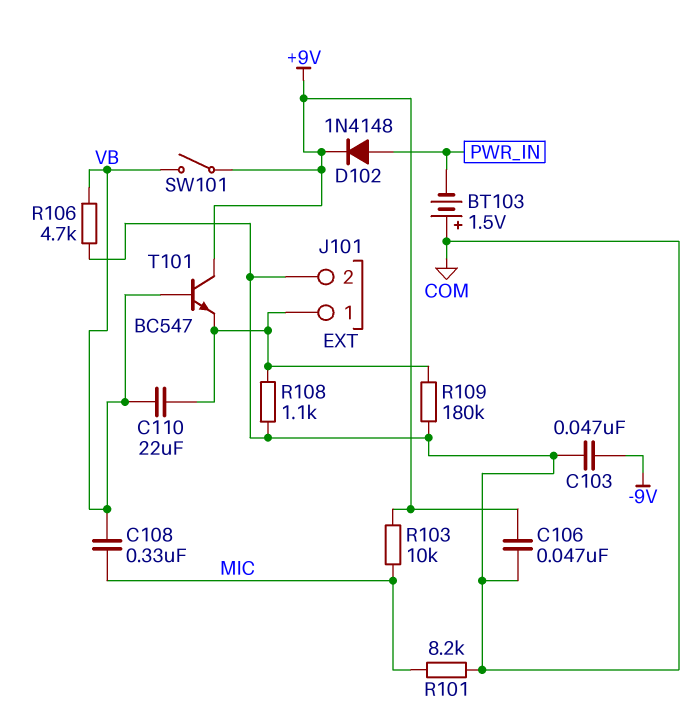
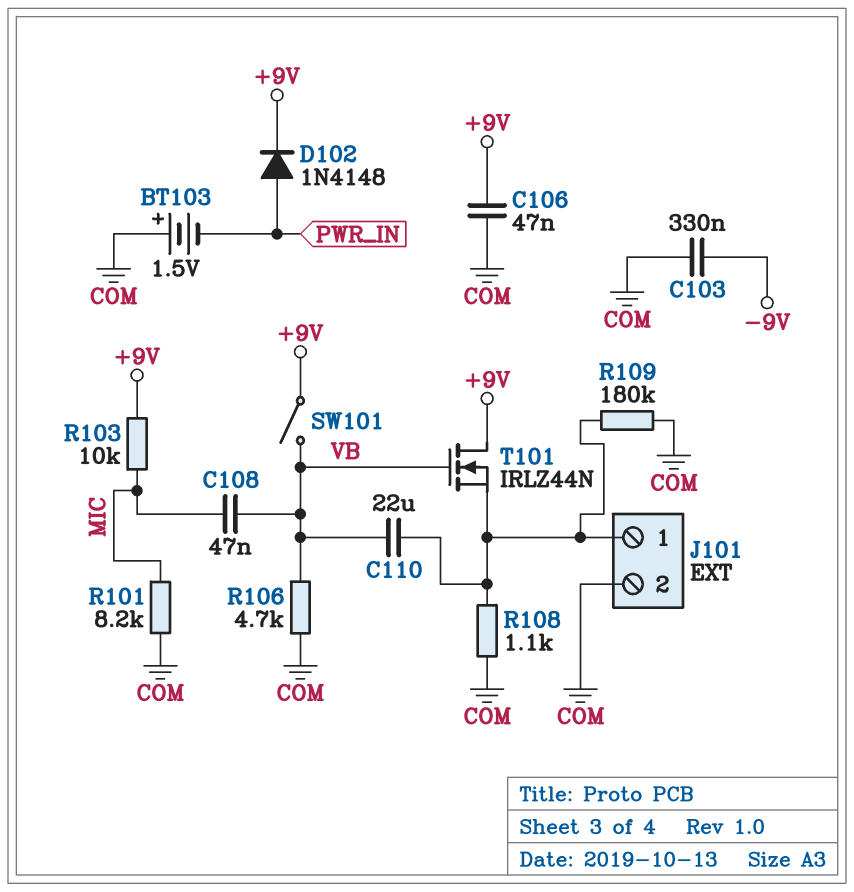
C103: 47nF (-9V, COM) -> 330nF (-9V, COM)
C108: 330nF (MIC, VB) -> 47nF (MIC, VB)
T101: NPN BC547 (B VB, C +9V, E J101/1) -> NMOS IRLZ44N (G VB, D +9V, S J101/1)

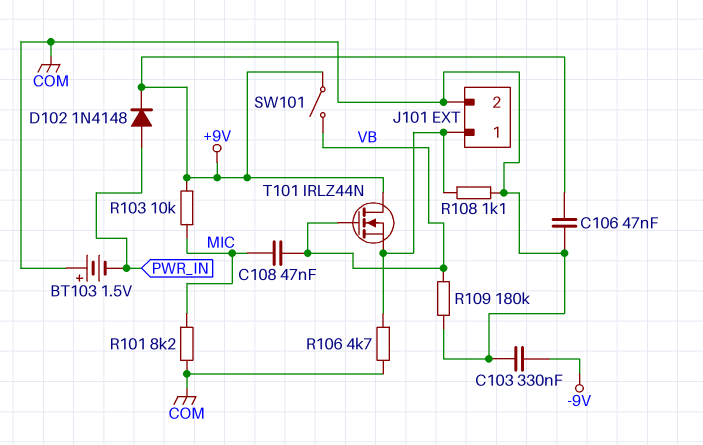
C110: 22uF (J101/1, VB) -> none
R106: 4.7k (COM, VB) -> 4.7k (COM, J101/1)
R109: 180k (COM, J101/1) -> 180k (COM, VB)

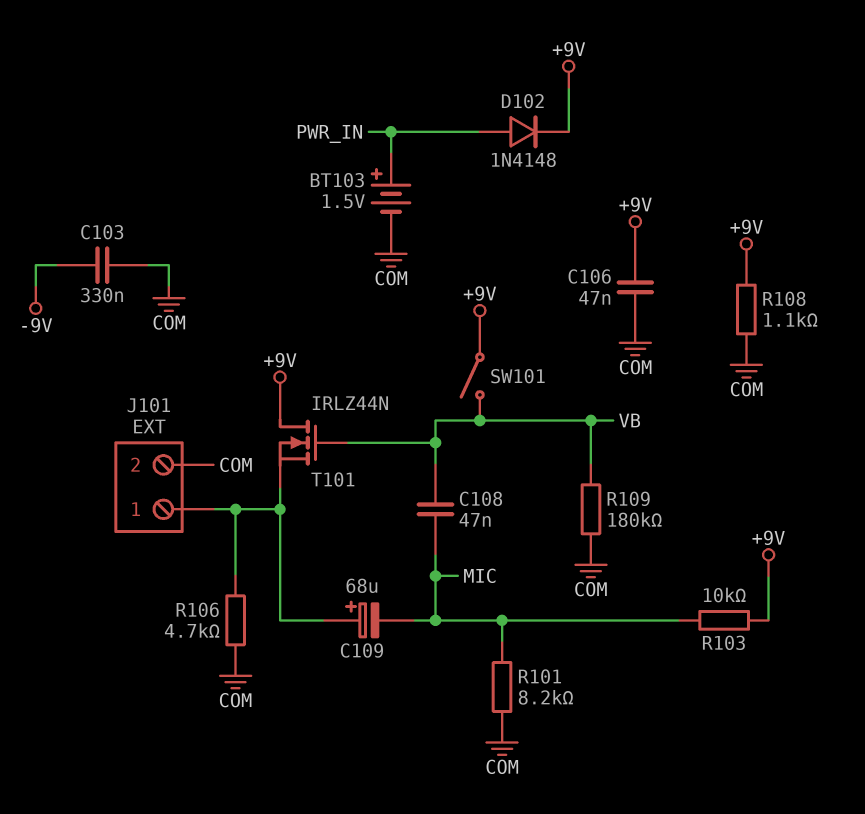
BT103: 1.5V (plus COM, minus PWR_IN) -> 1.5V (plus PWR_IN, minus COM)
C109: none -> 68uF (plus J101/1, minus MIC)
R108: 1.1k (COM, J101/1) -> 1.1k (+9V, COM)

